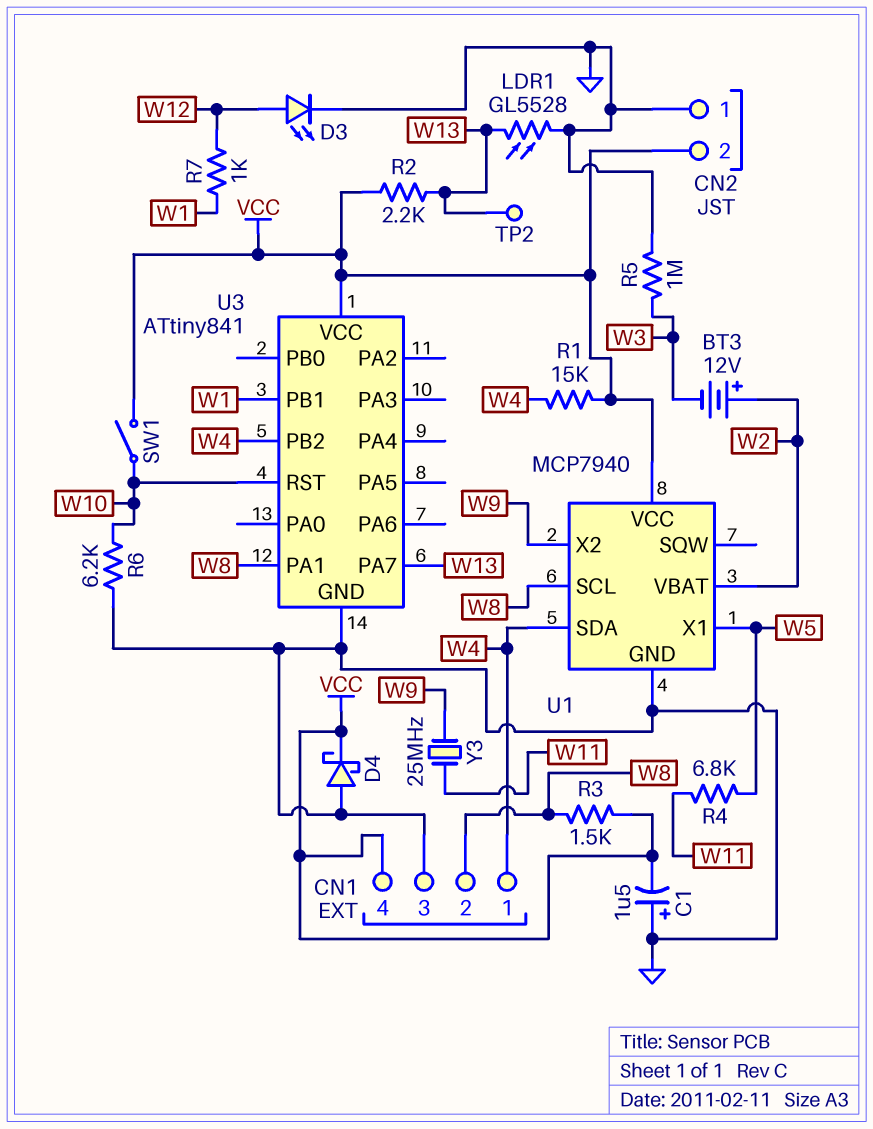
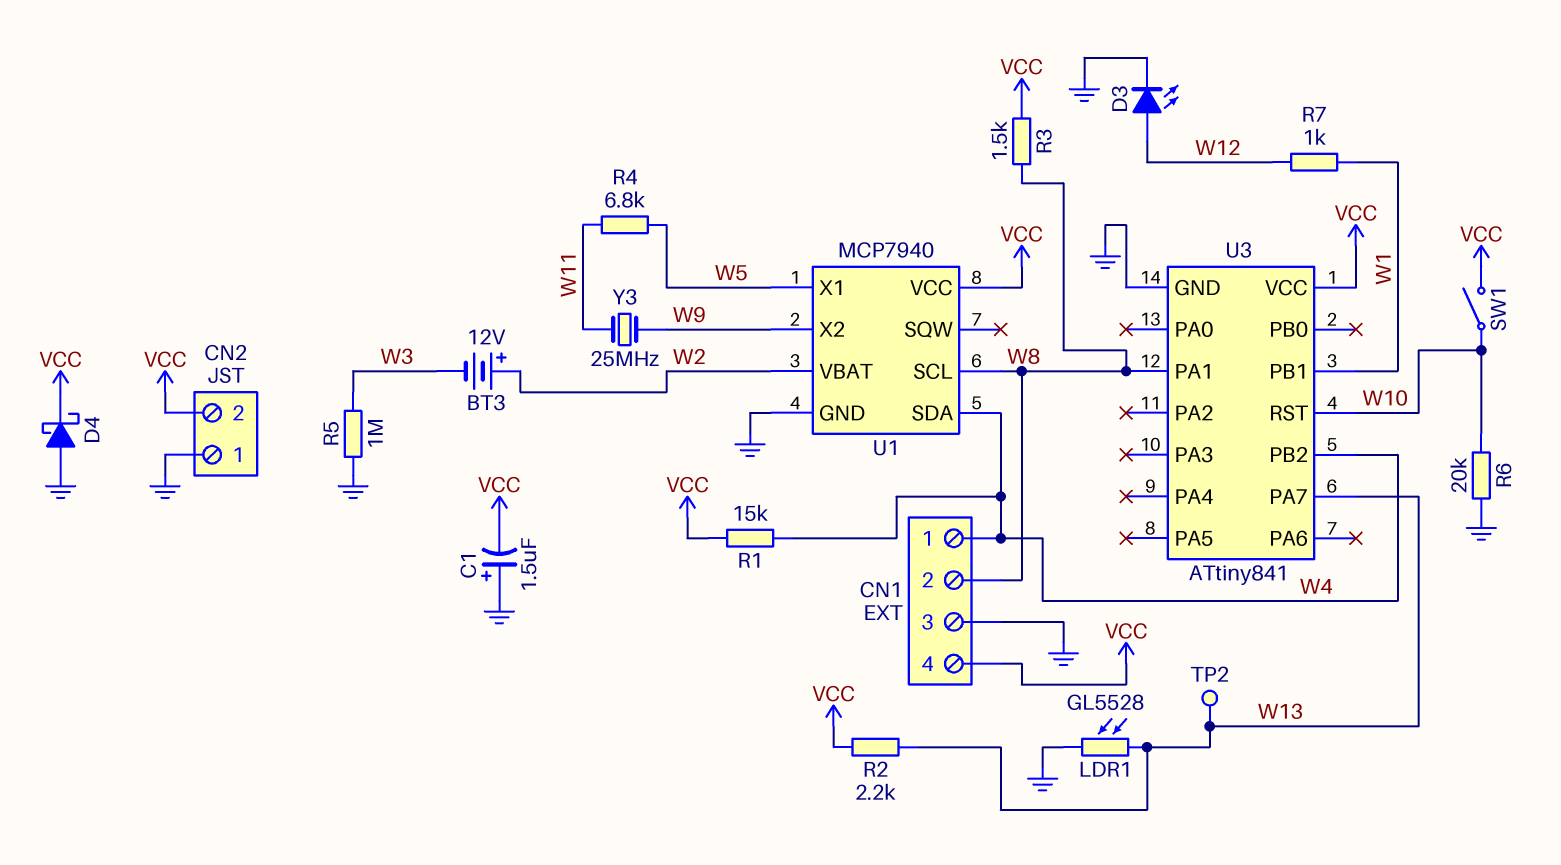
R6: 6.2k (GND, W10) -> 20k (GND, W10)

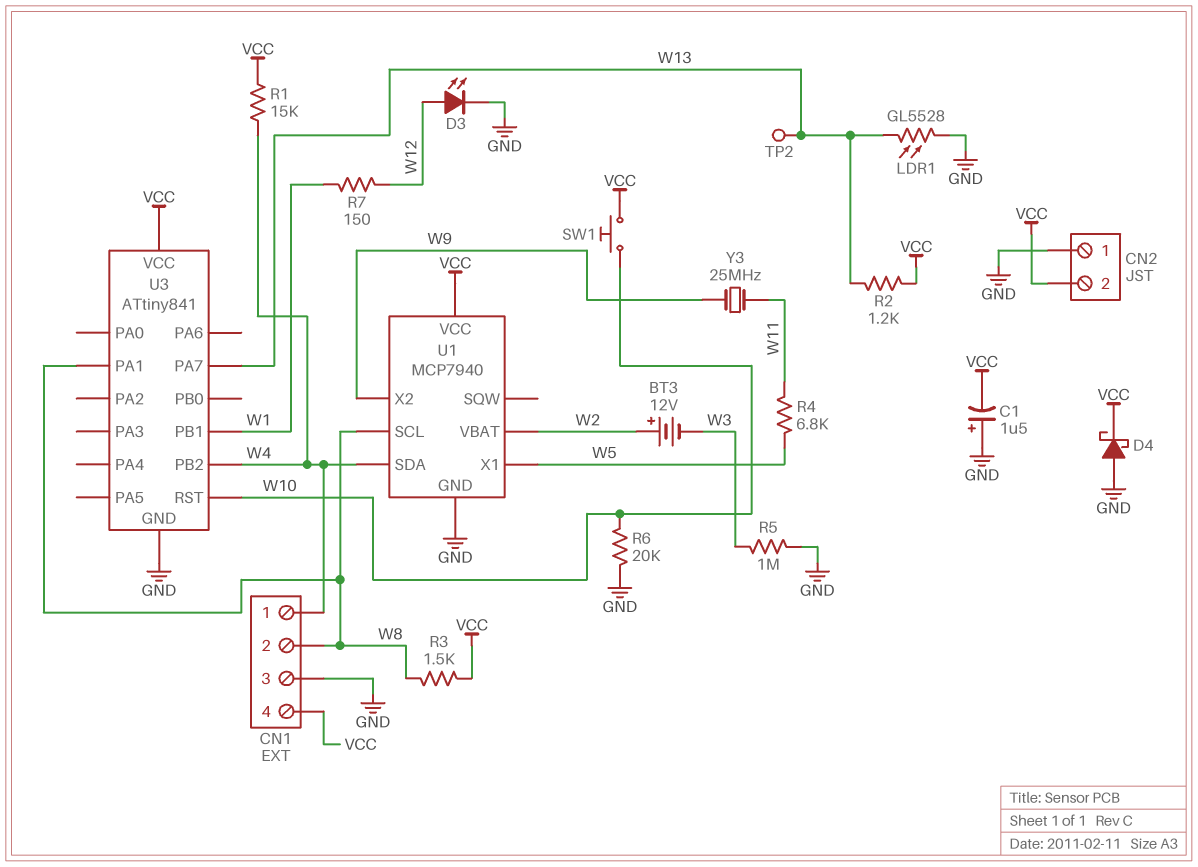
R2: 2.2k (VCC, W13) -> 1.2k (VCC, W13)
R7: 1k (W1, W12) -> 150 (W1, W12)
SW1: switch (VCC, W10) -> button (VCC, W10)

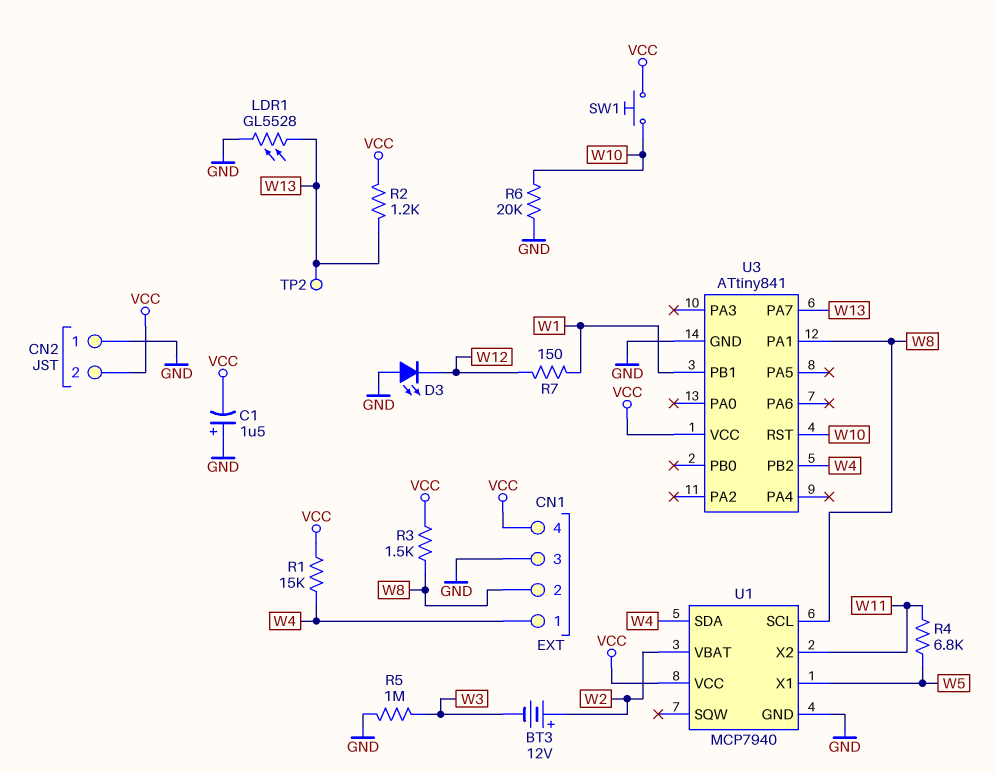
D3: LED (A W12, K GND) -> LED (A GND, K W12)
D4: schottky (A GND, K VCC) -> none
U1 pin X2: W9 -> W11
Y3: 25MHz (W9, W11) -> none

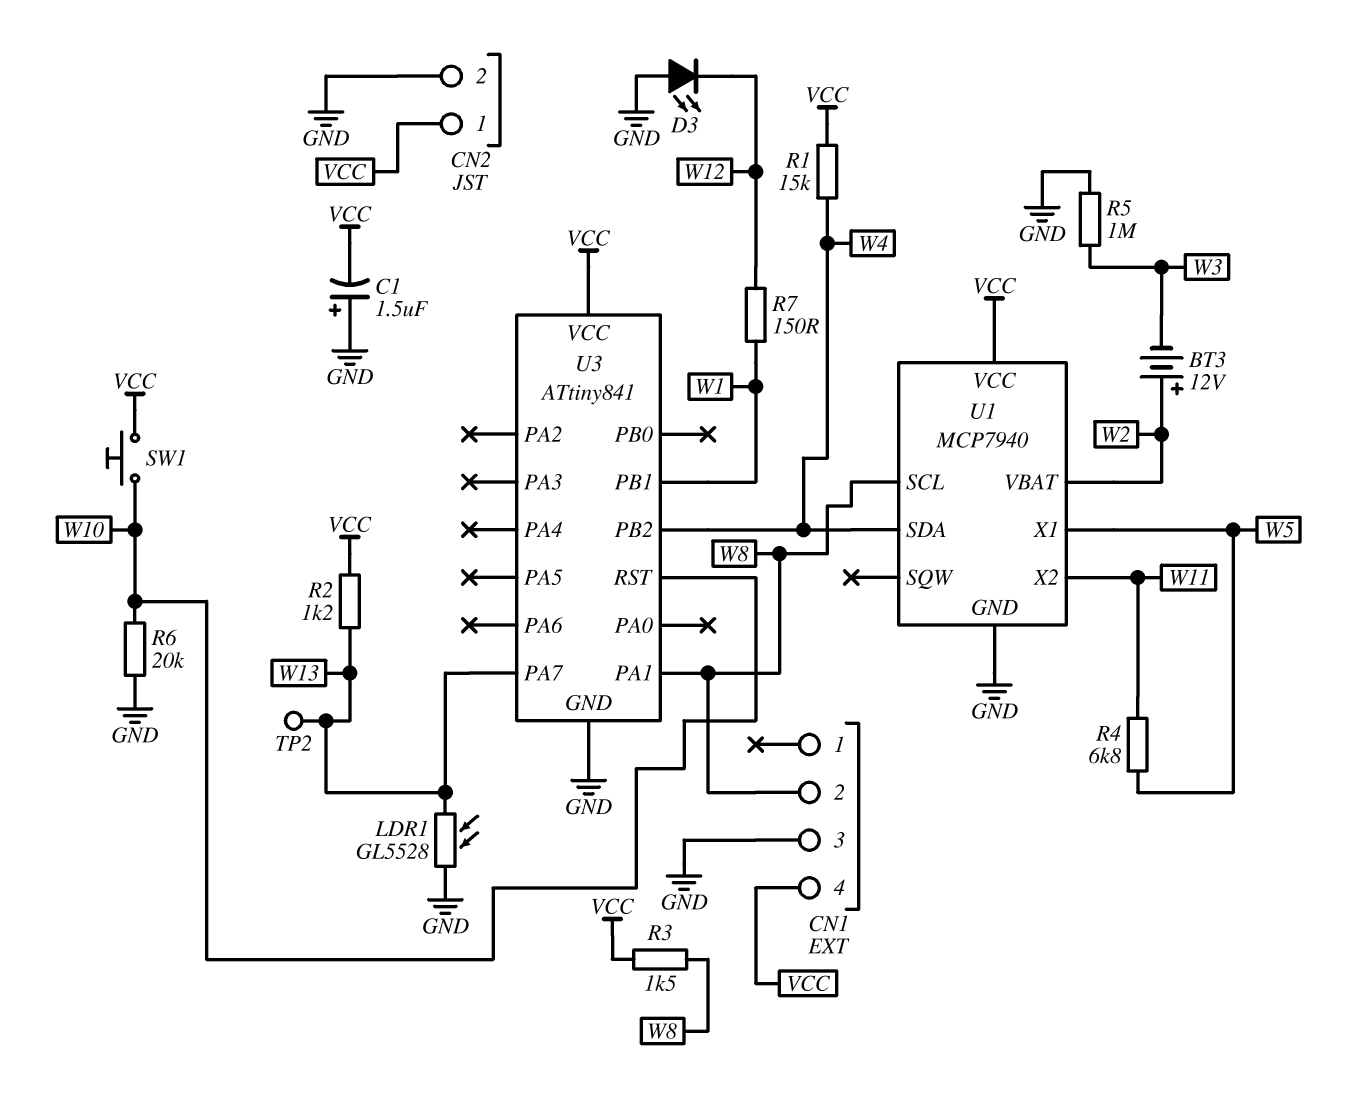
CN1 pin 1: W4 -> none
CN2 pin 1: GND -> VCC
CN2 pin 2: VCC -> GND

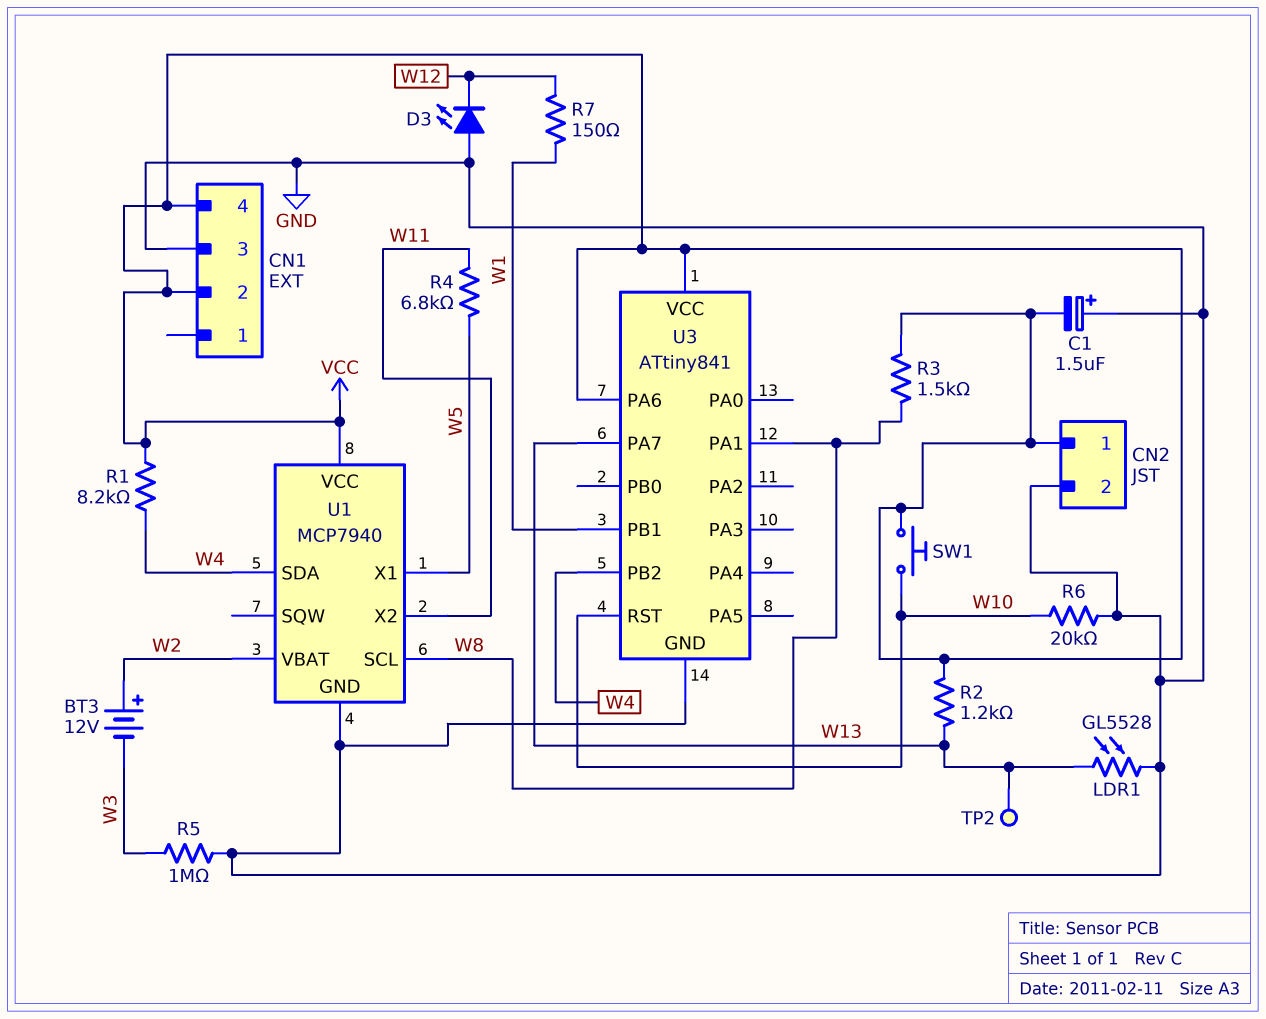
CN1 pin 2: W8 -> VCC
R1: 15k (VCC, W4) -> 8.2k (VCC, W4)
U3 pin PA6: none -> VCC

